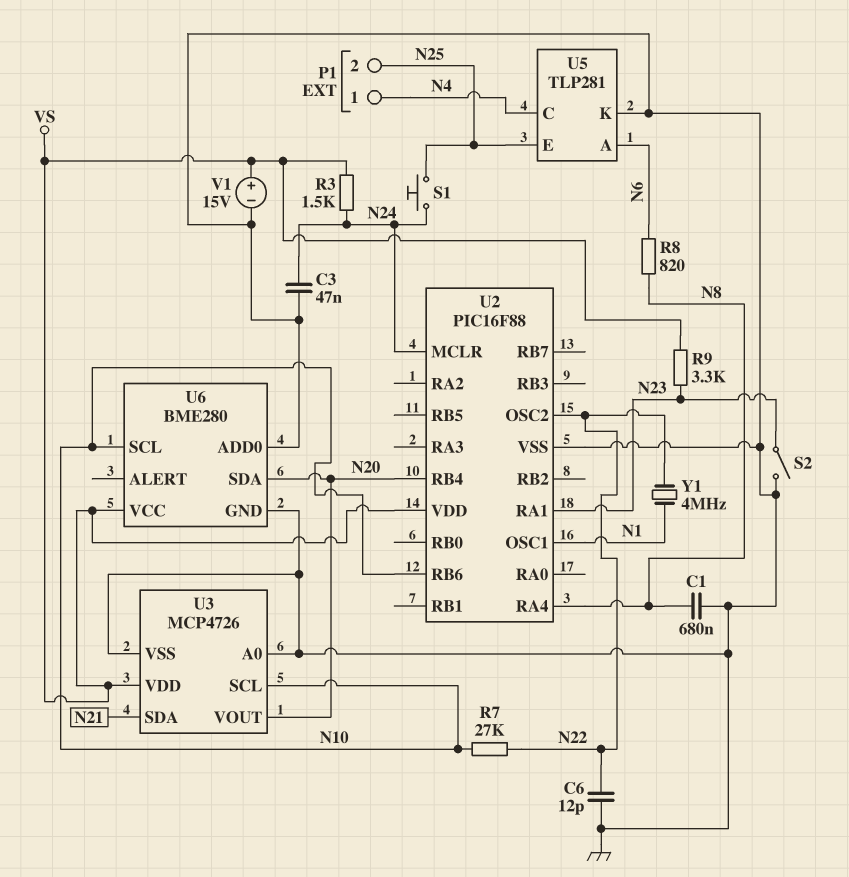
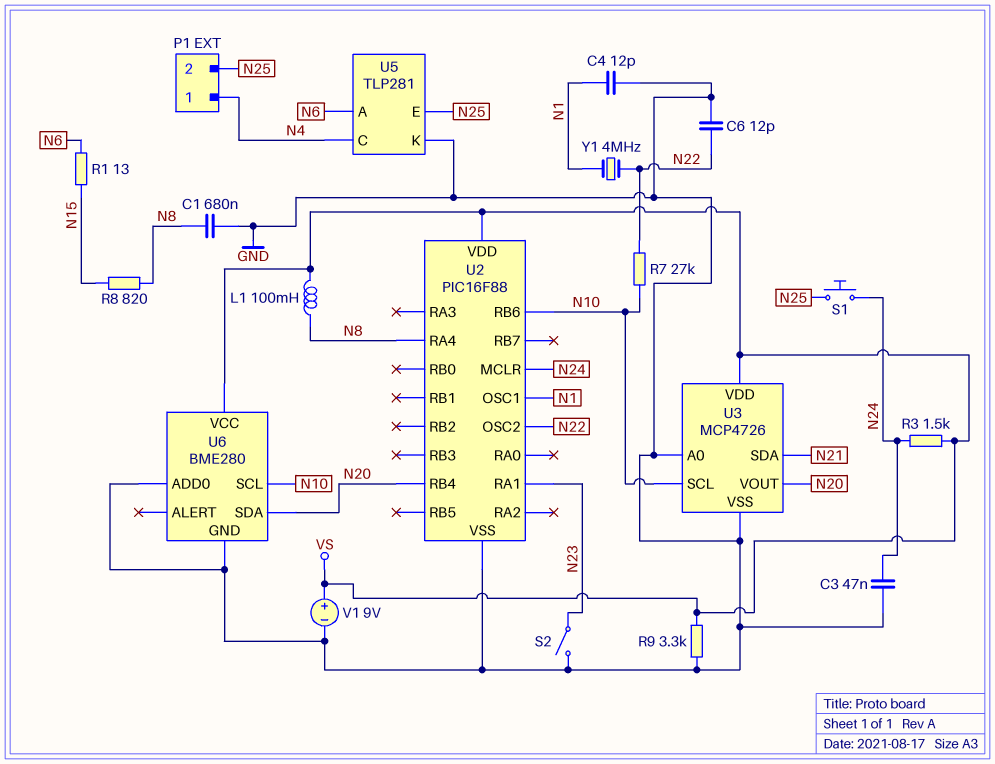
C4: none -> 12pF (GND, N1)
L1: none -> 100mH (N8, VS)
R1: none -> 13 (N6, N15)
R8: 820 (N6, N8) -> 820 (N8, N15)
R9: 3.3k (N23, VS) -> 3.3k (GND, VS)
V1: 15V (plus VS, minus GND) -> 9V (plus VS, minus GND)

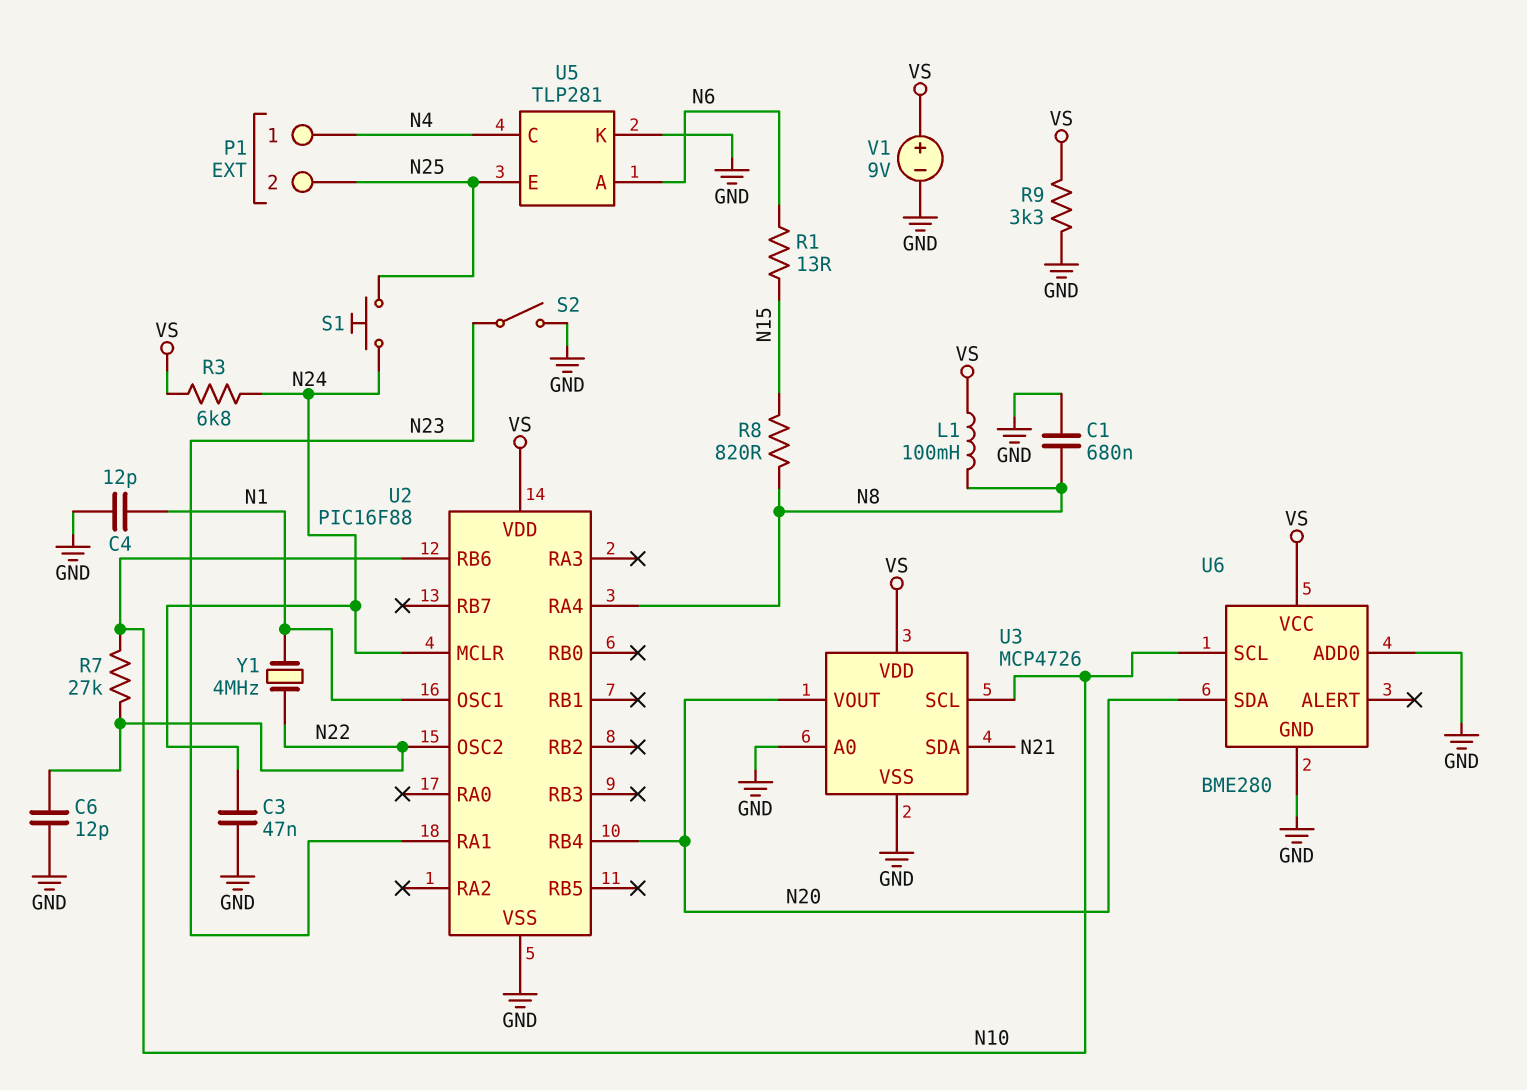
R3: 1.5k (N24, VS) -> 6.8k (N24, VS)

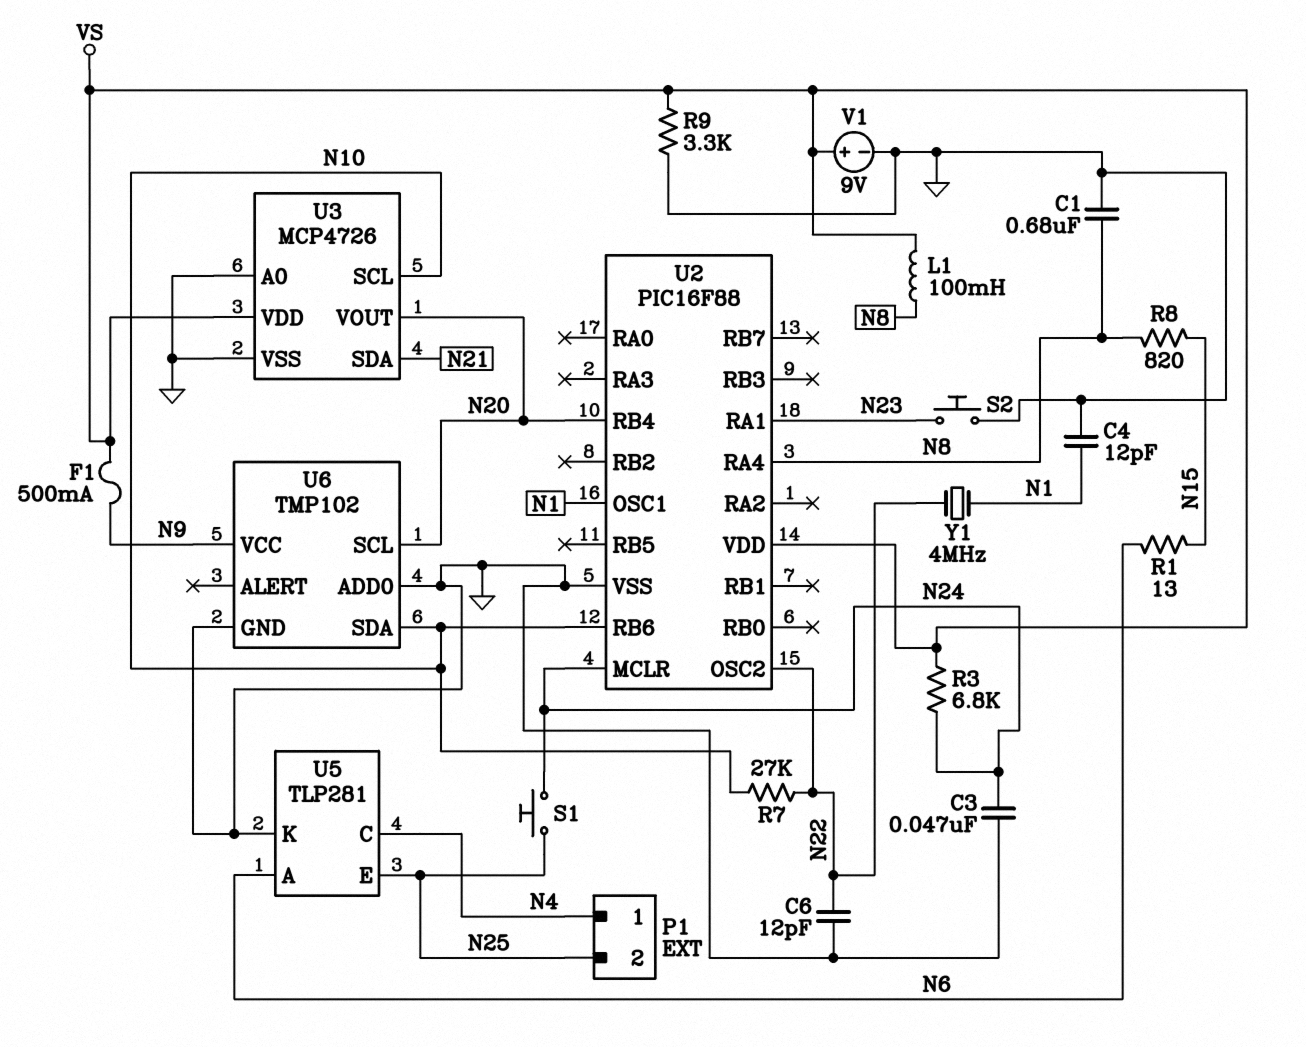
F1: none -> 500mA (N9, VS)
S2: switch (GND, N23) -> button (GND, N23)
U6: BME280 -> TMP102
U6 pin SCL: N10 -> N20
U6 pin SDA: N20 -> N10
U6 pin VCC: VS -> N9

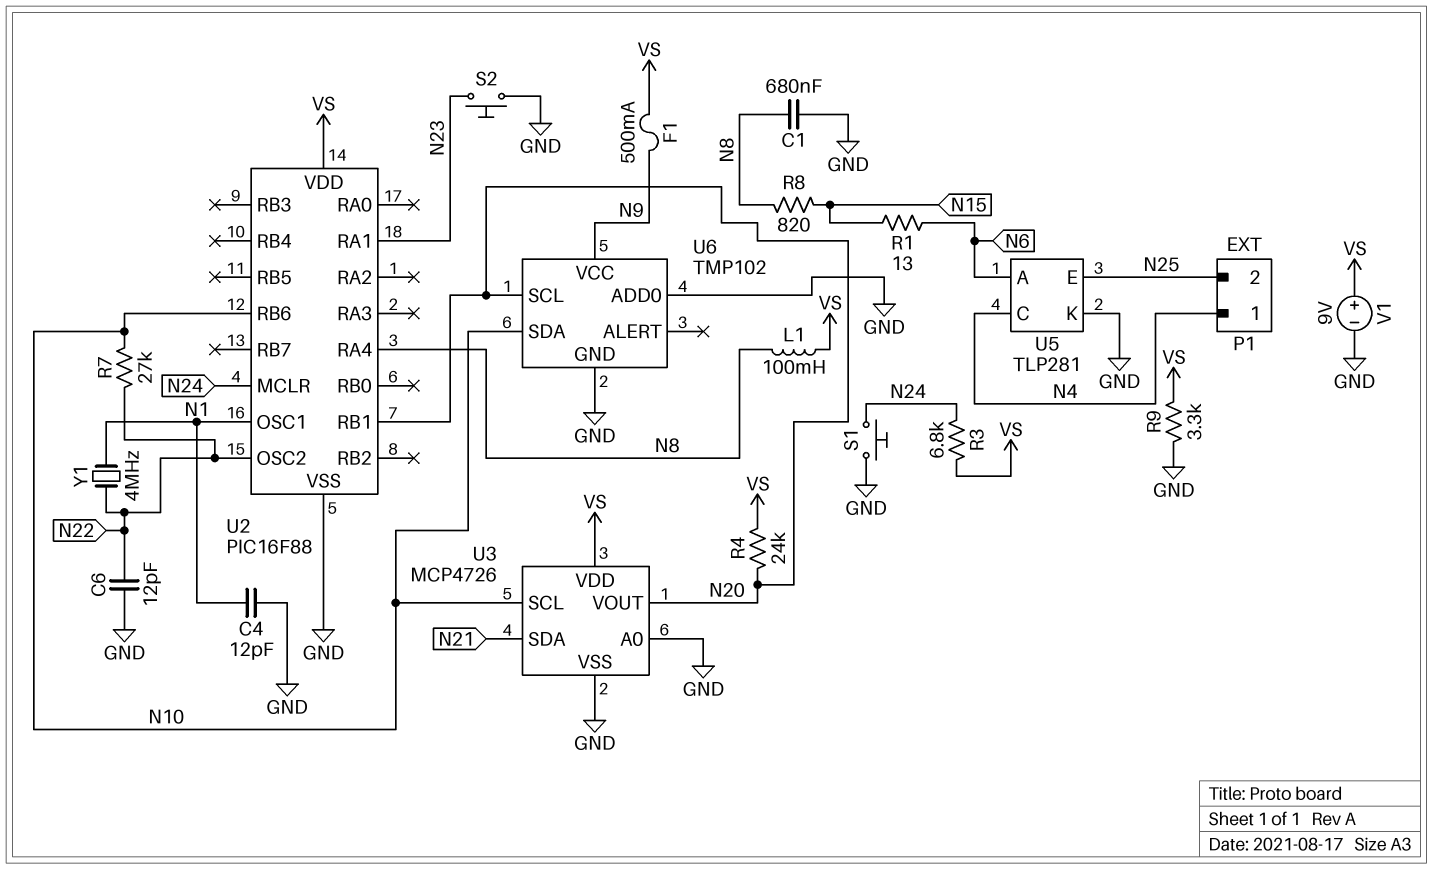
C3: 47nF (GND, N24) -> none
R4: none -> 24k (N20, VS)
S1: button (N24, N25) -> button (GND, N24)
U2 pin RB1: none -> N20
U2 pin RB4: N20 -> none

